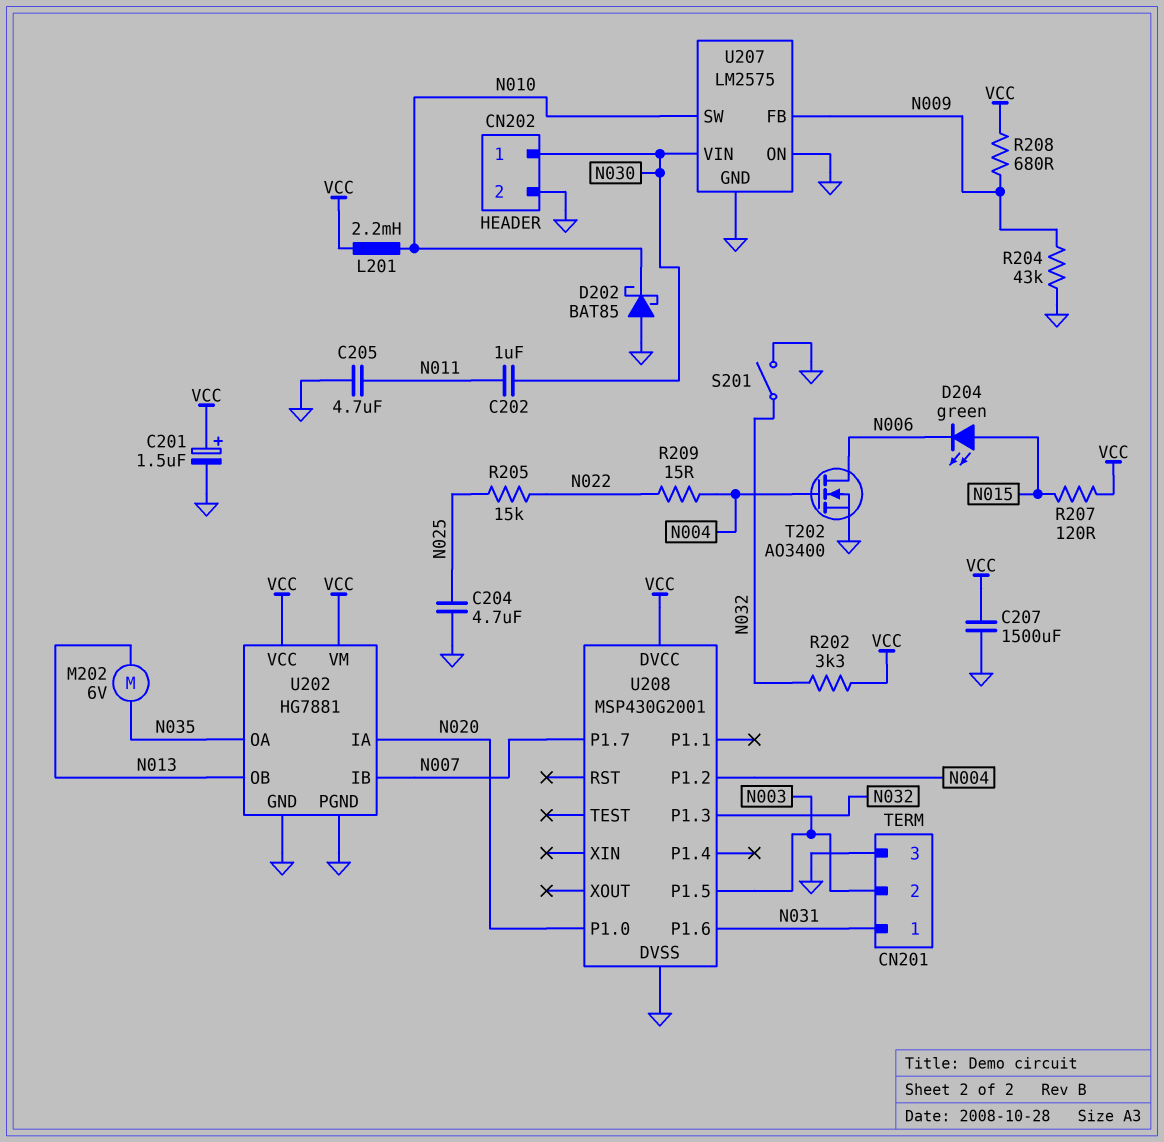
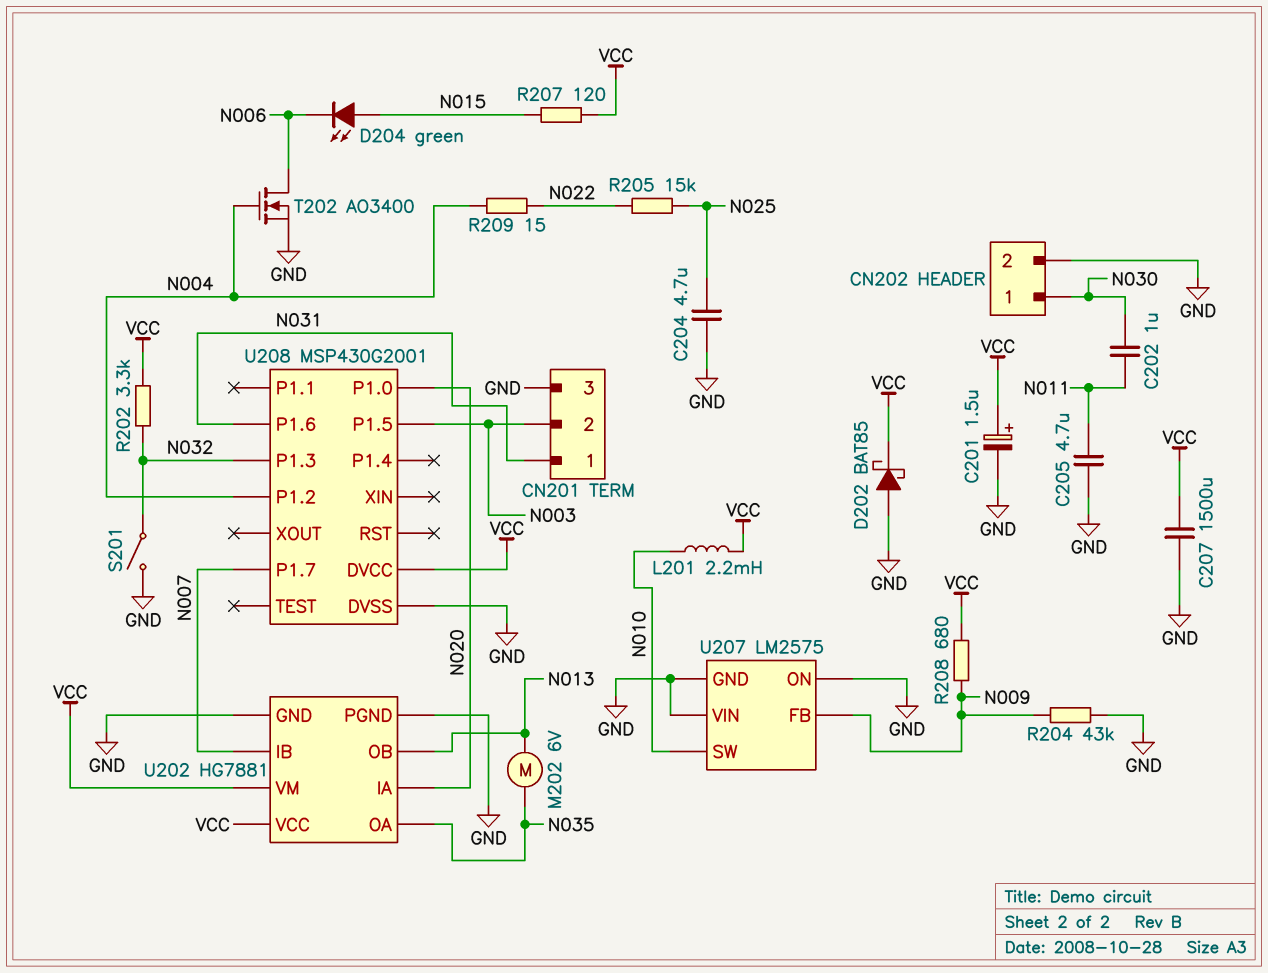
D202: schottky BAT85 (A GND, K N010) -> schottky BAT85 (A GND, K VCC)
U207 pin VIN: N030 -> GND

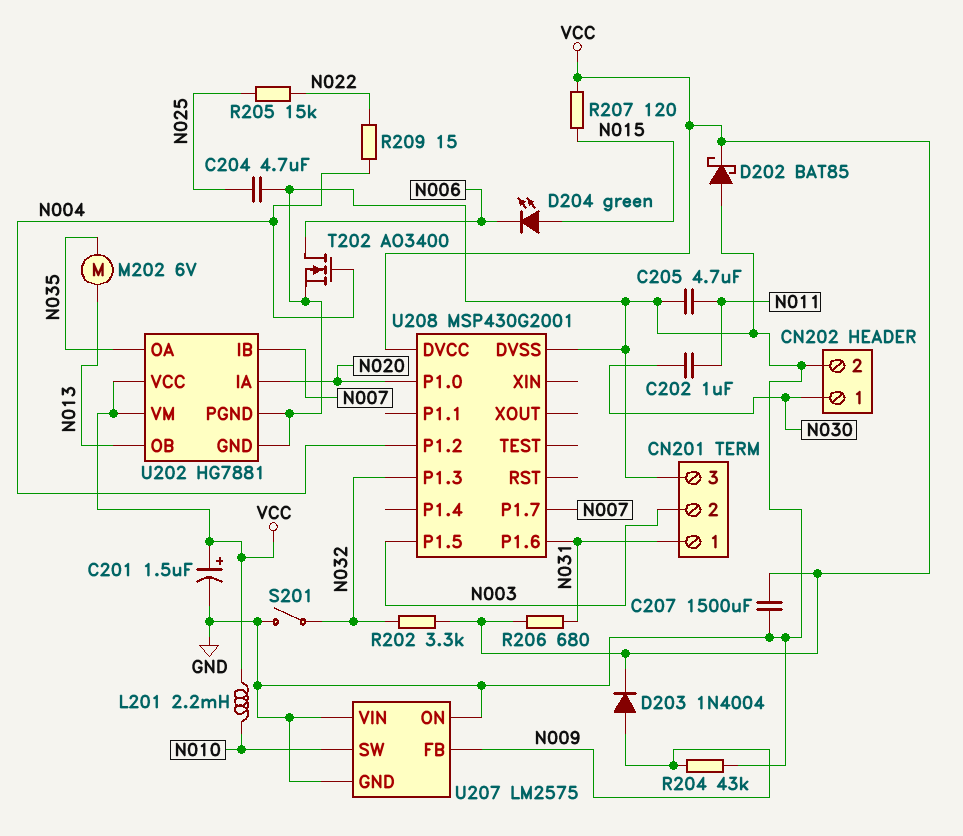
D203: none -> diode 1N4004 (A N009, K VCC)
R206: none -> 680 (N031, VCC)
R208: 680 (N009, VCC) -> none

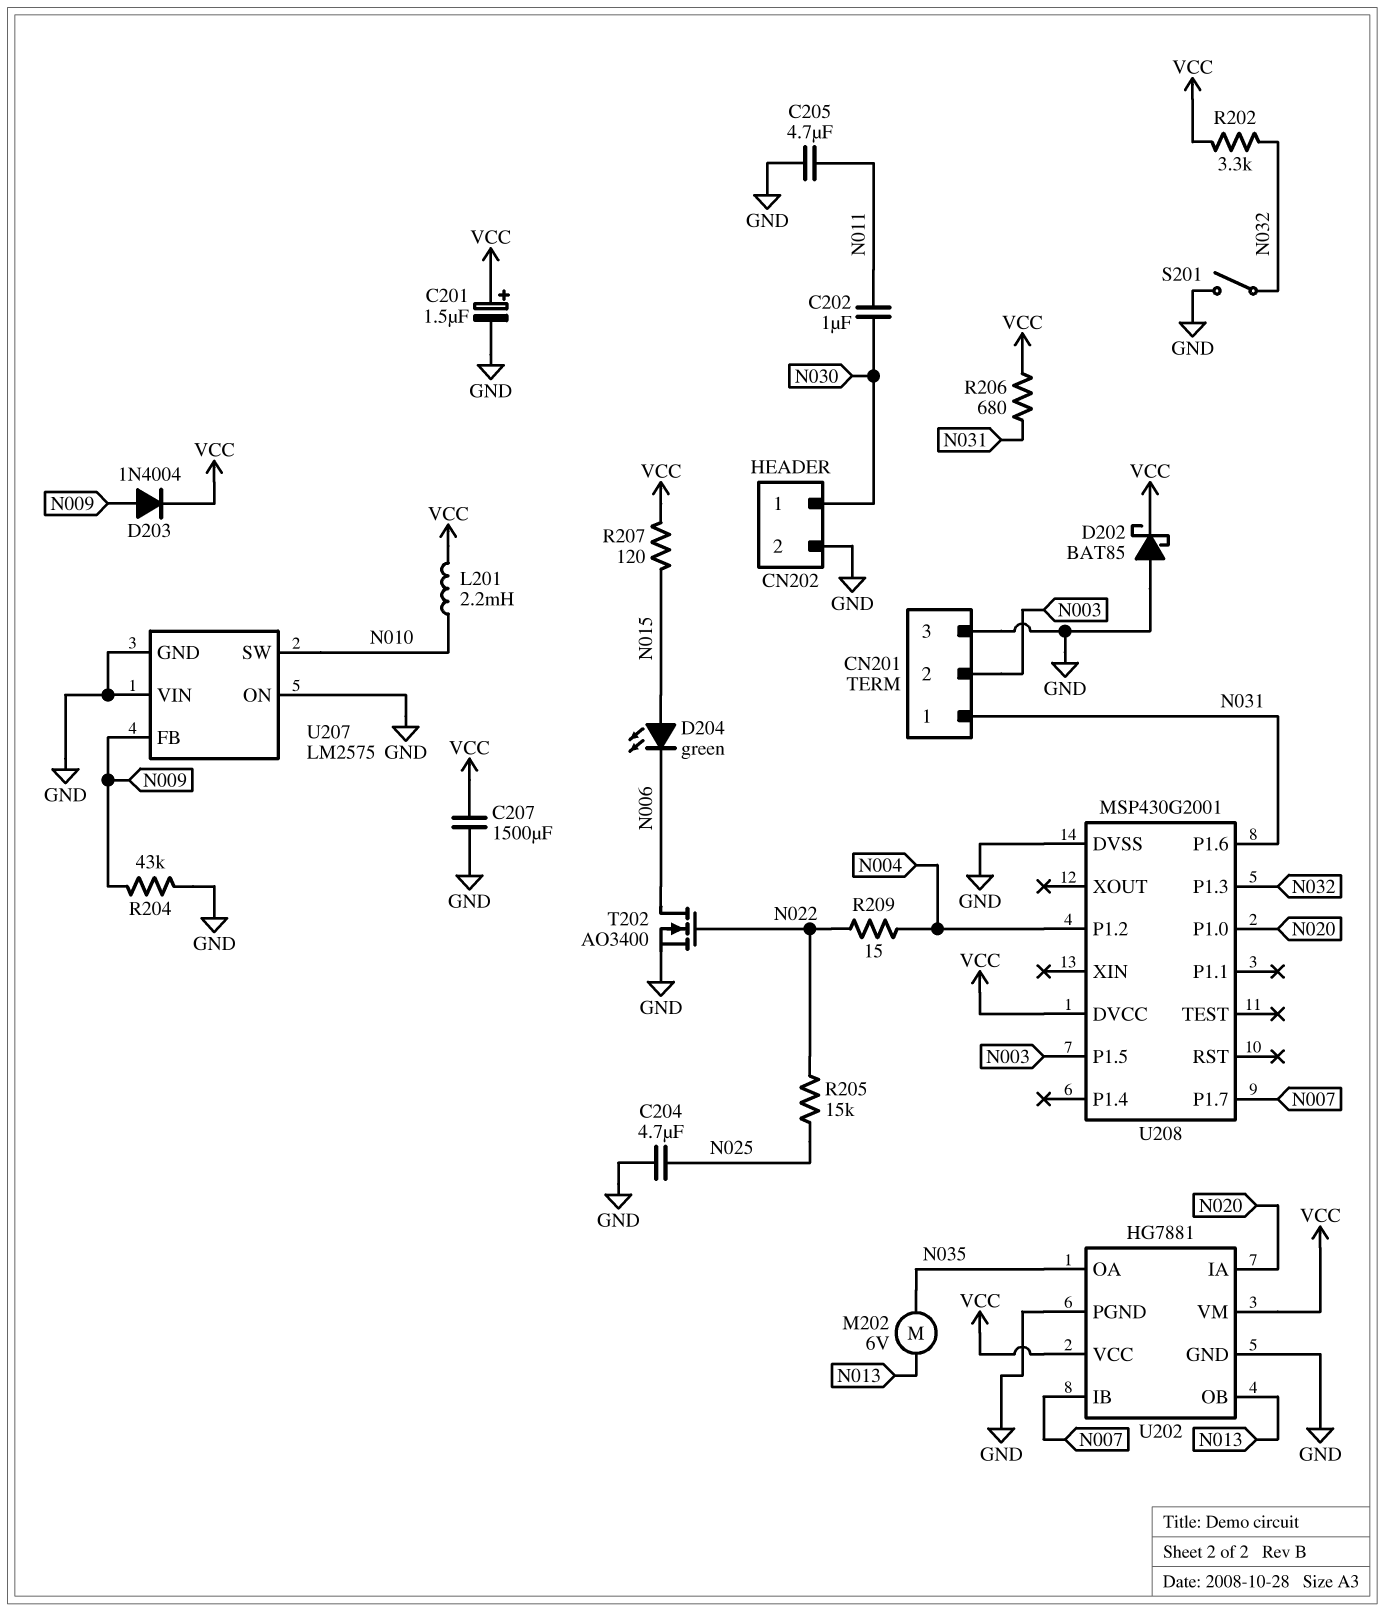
T202: NMOS AO3400 (G N004, D N006, S GND) -> NMOS AO3400 (G N022, D N006, S GND)

